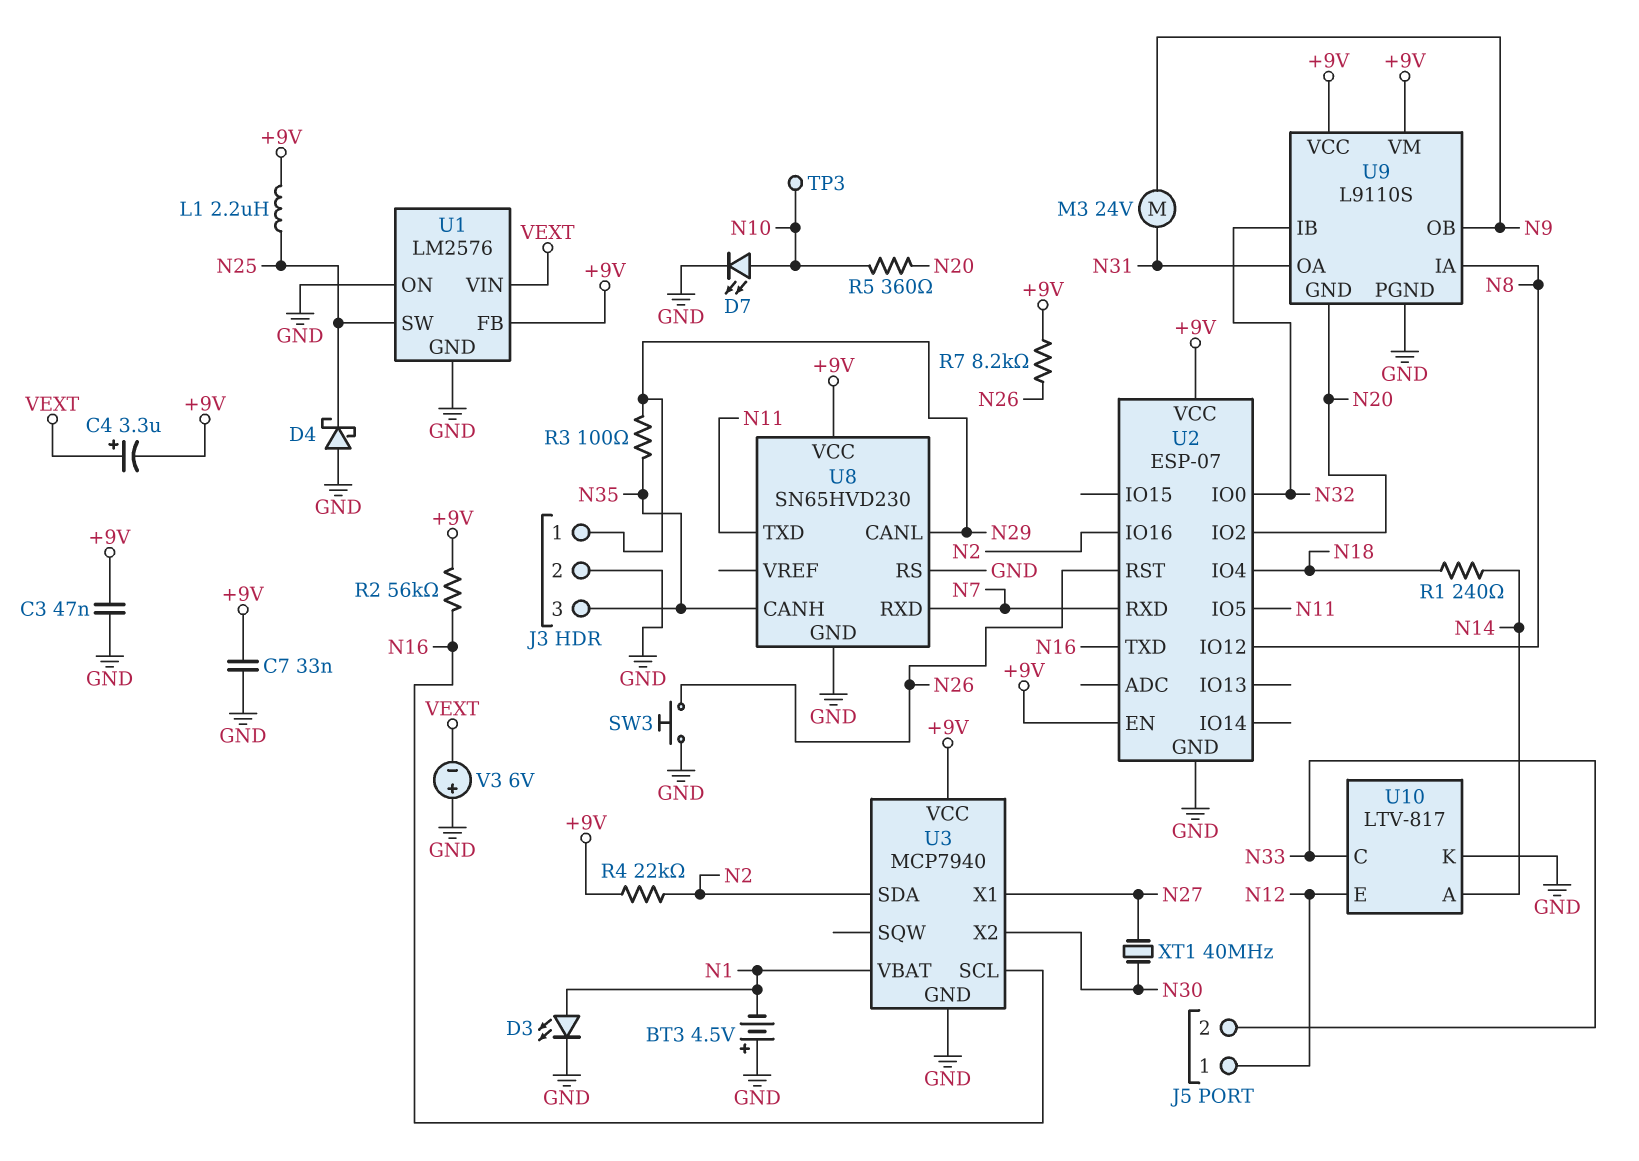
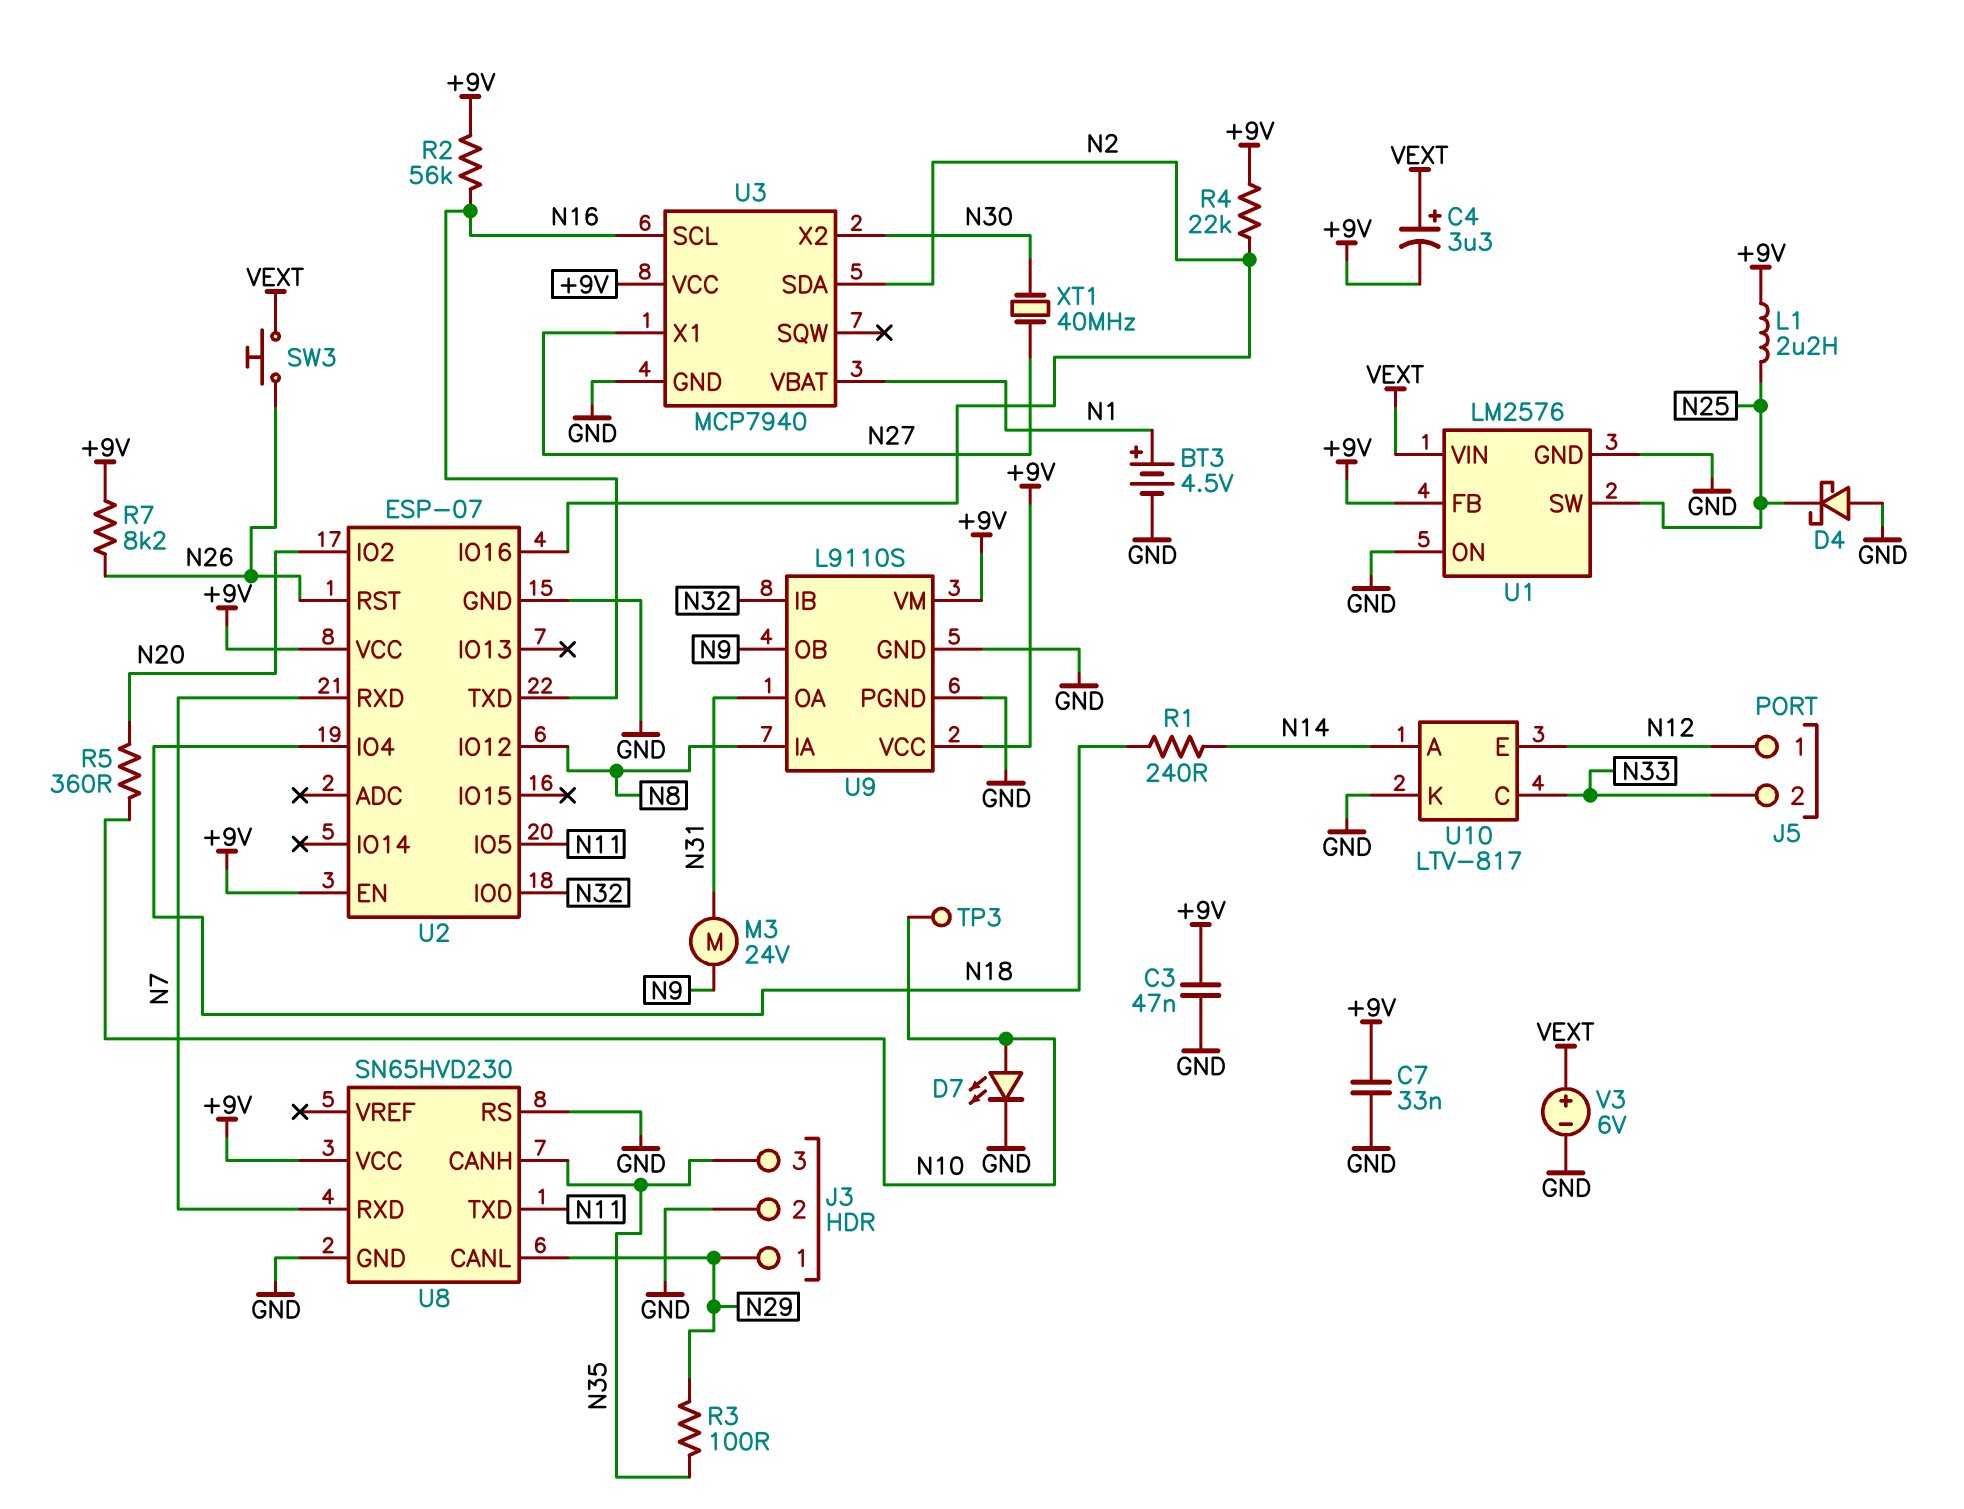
BT3: 4.5V (plus GND, minus N1) -> 4.5V (plus N1, minus GND)
D3: LED (A N1, K GND) -> none
SW3: button (GND, N26) -> button (N26, VEXT)
U9 pin GND: N20 -> GND
V3: 6V (plus GND, minus VEXT) -> 6V (plus VEXT, minus GND)

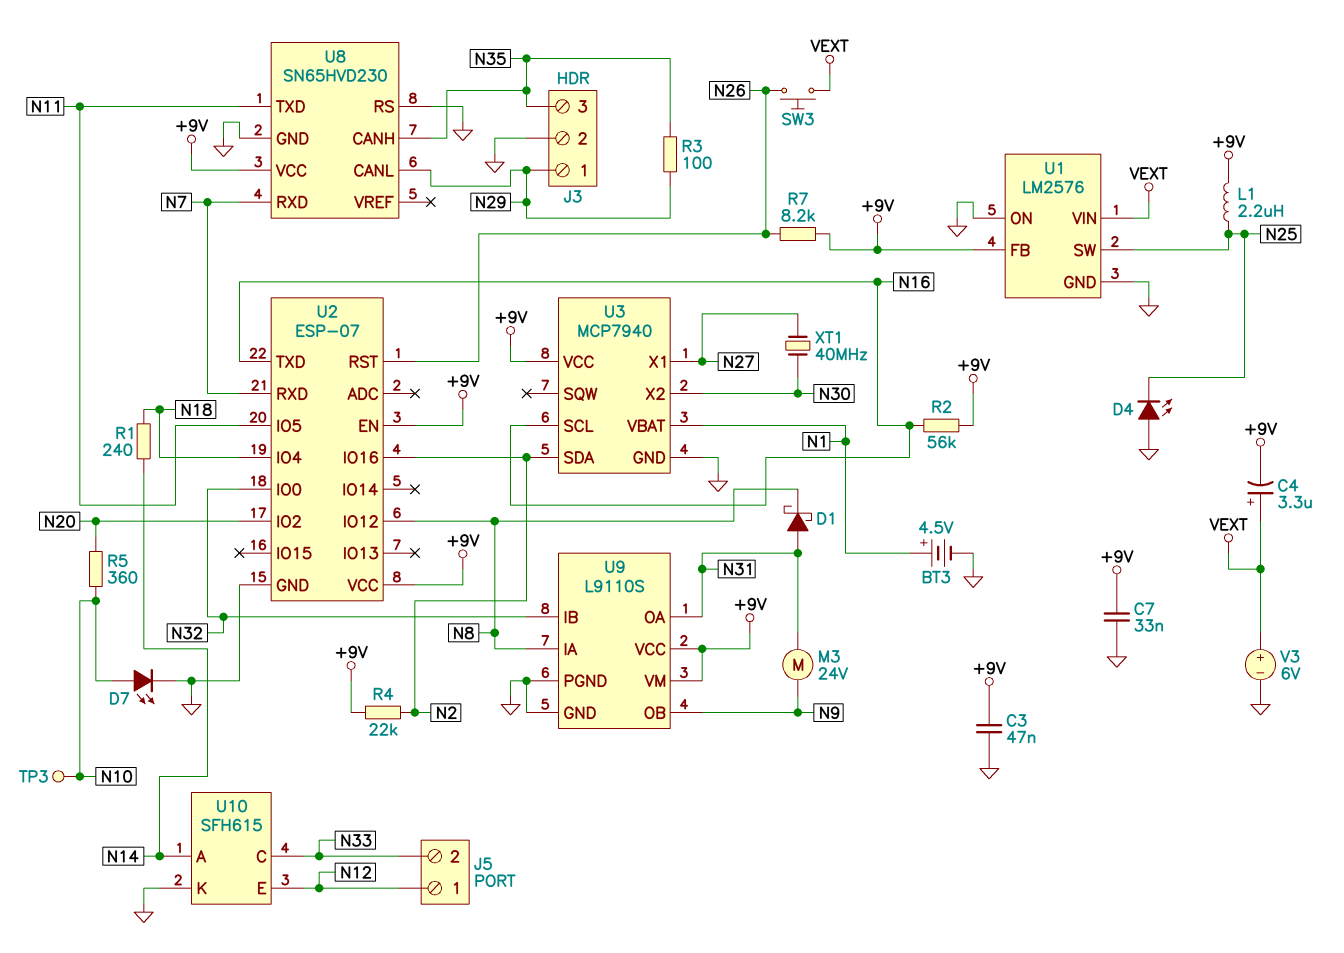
D1: none -> schottky (A N31, K N8)
D4: schottky (A GND, K N25) -> LED (A GND, K N25)
U10: LTV-817 -> SFH615

